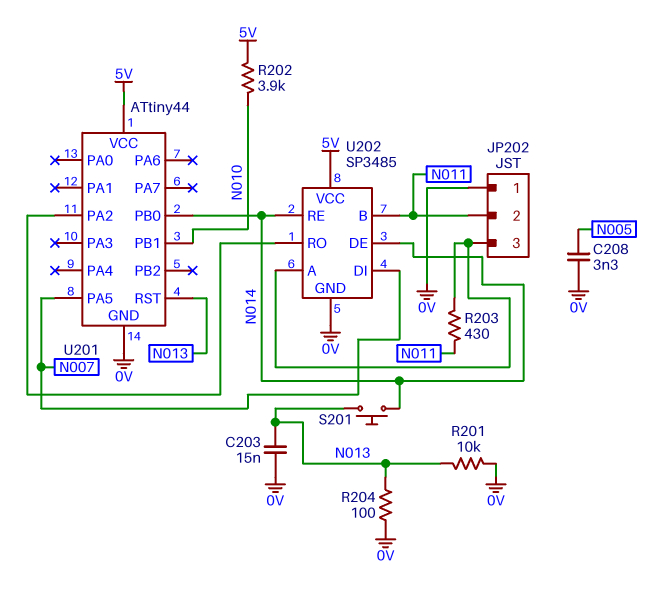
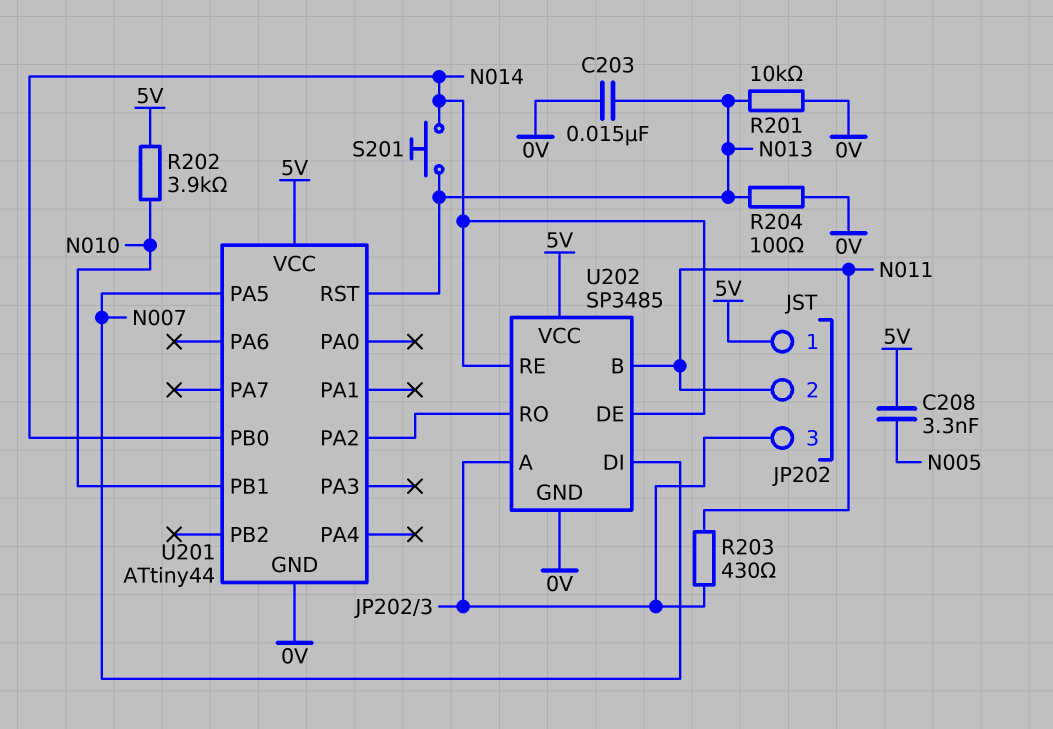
C208: 3.3nF (0V, N005) -> 3.3nF (5V, N005)
JP202 pin 1: 0V -> 5V

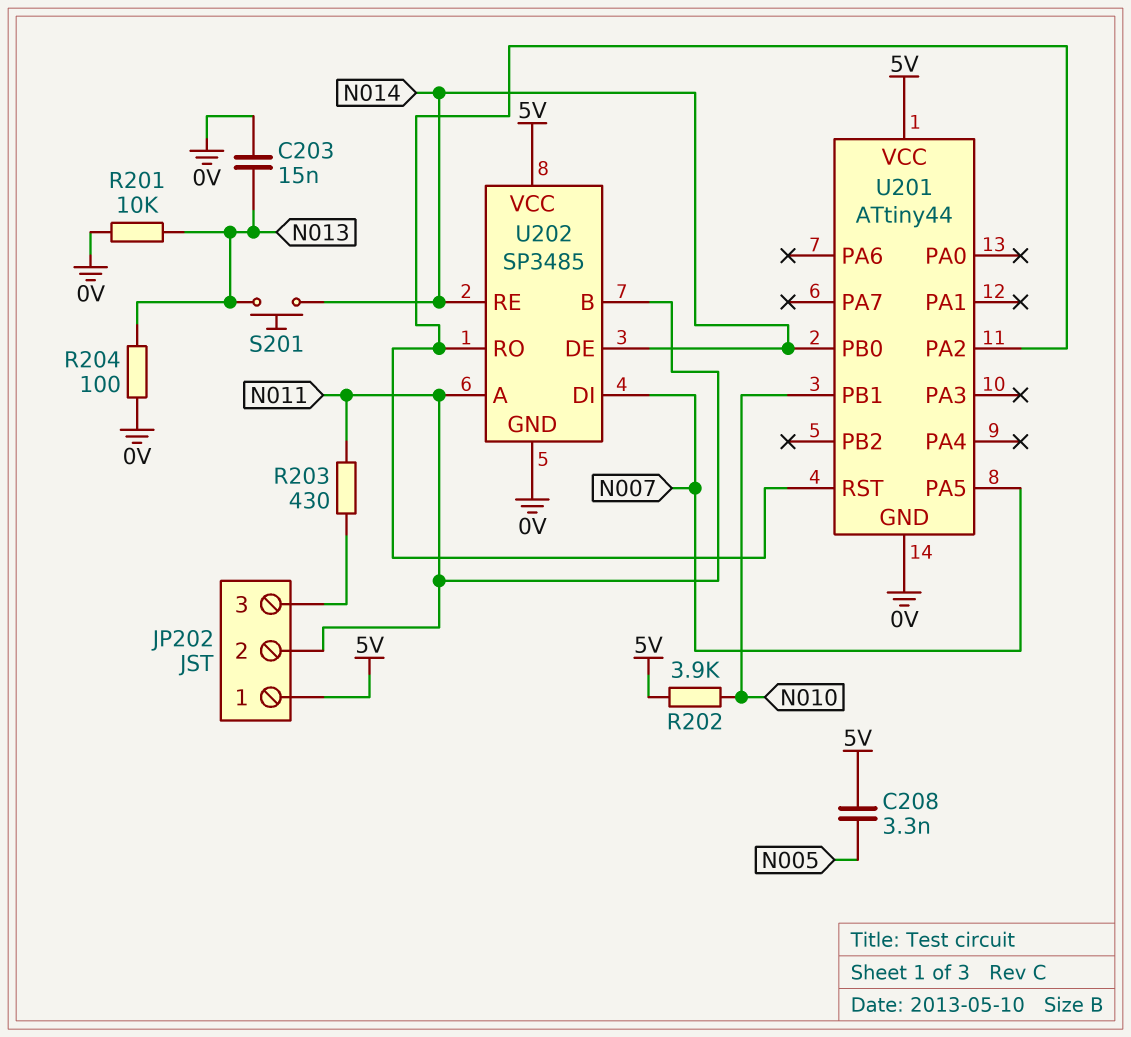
U201 pin RST: N013 -> U201/PA2
U202 pin A: JP202/3 -> N011

